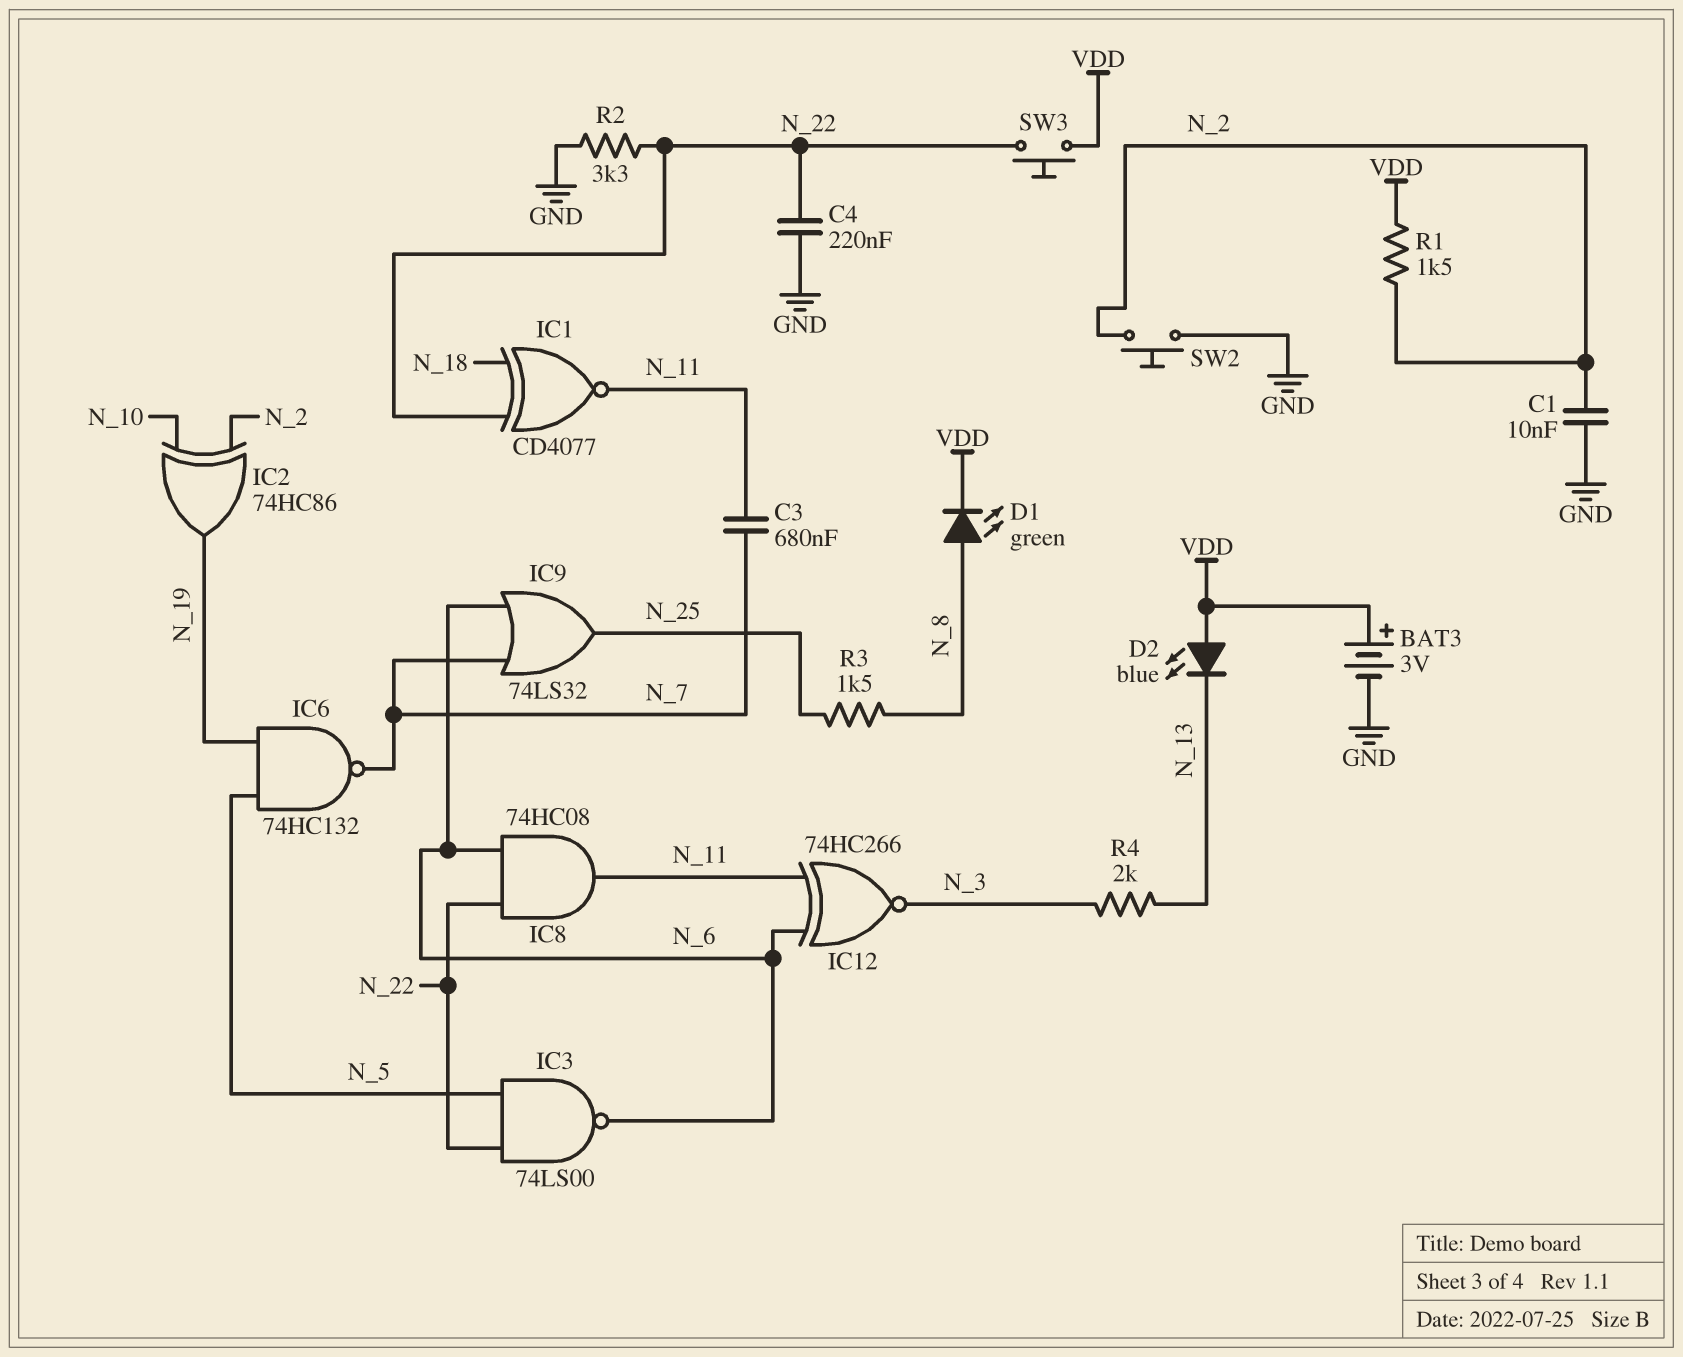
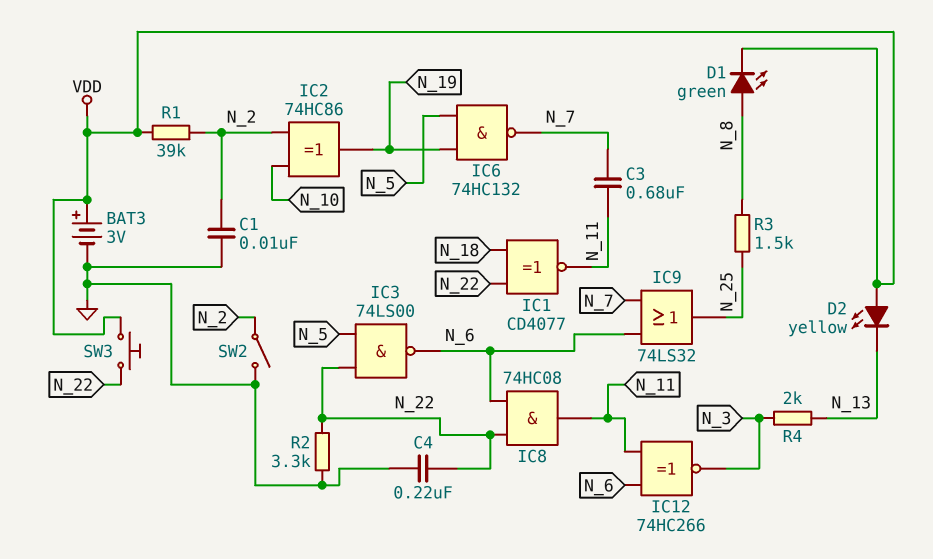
D2: LED blue (A VDD, K N_13) -> LED yellow (A VDD, K N_13)
R1: 1.5k (N_2, VDD) -> 39k (N_2, VDD)
SW2: button (GND, N_2) -> switch (GND, N_2)

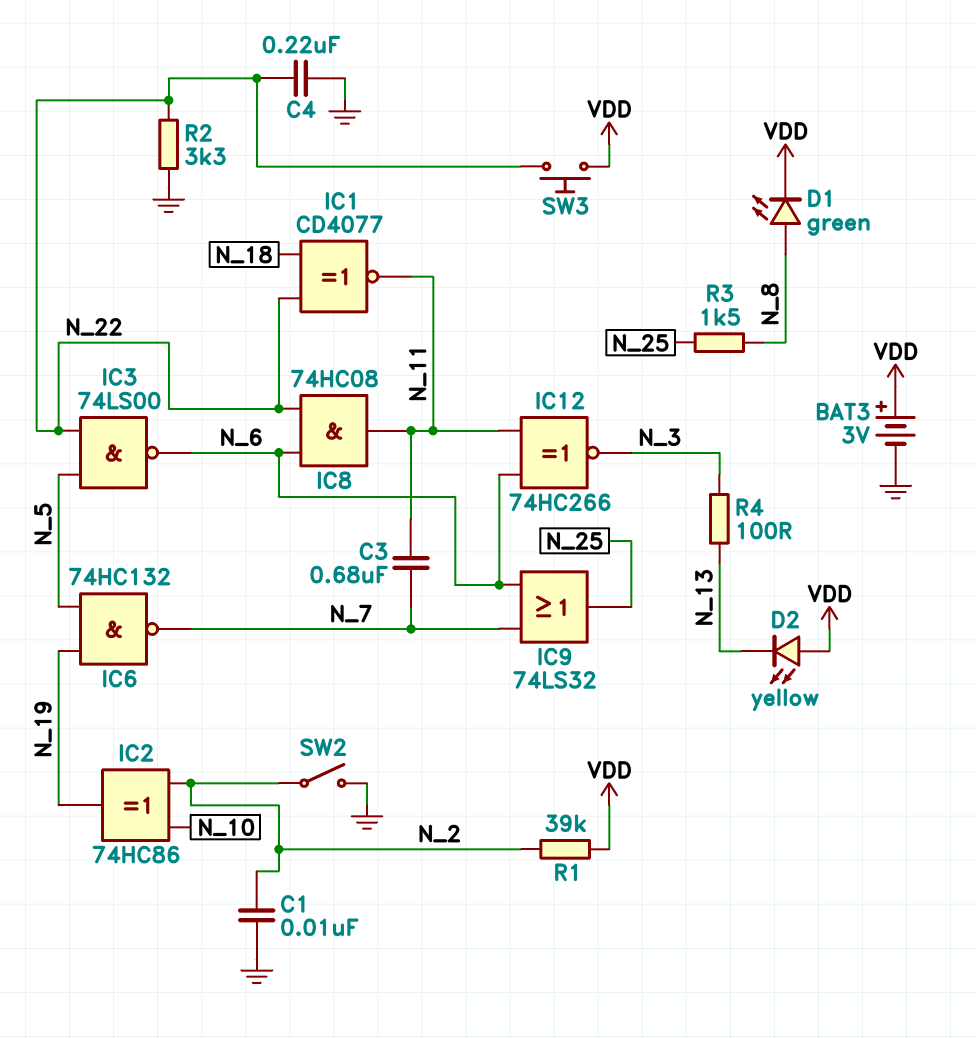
R4: 2k (N_3, N_13) -> 100 (N_3, N_13)

